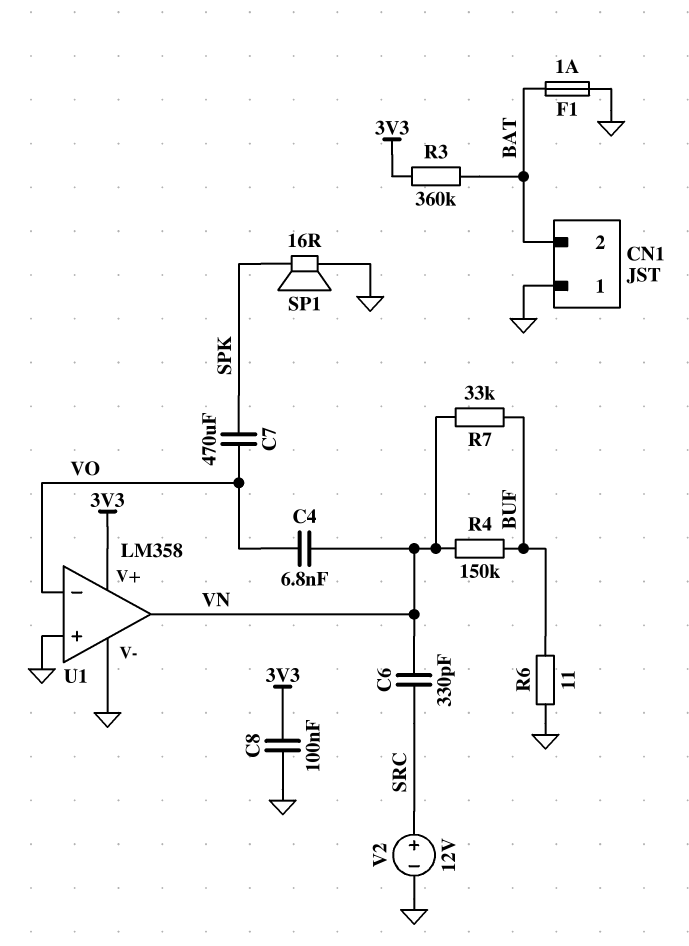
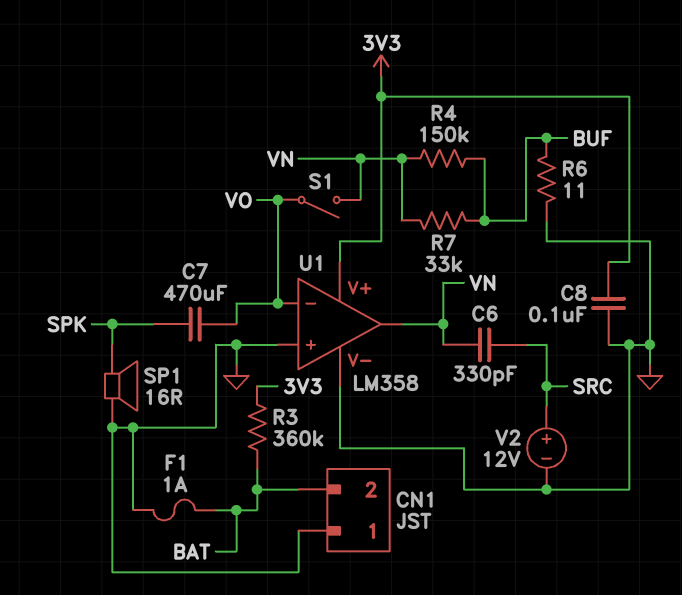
C4: 6.8nF (VN, VO) -> none
S1: none -> switch (VN, VO)

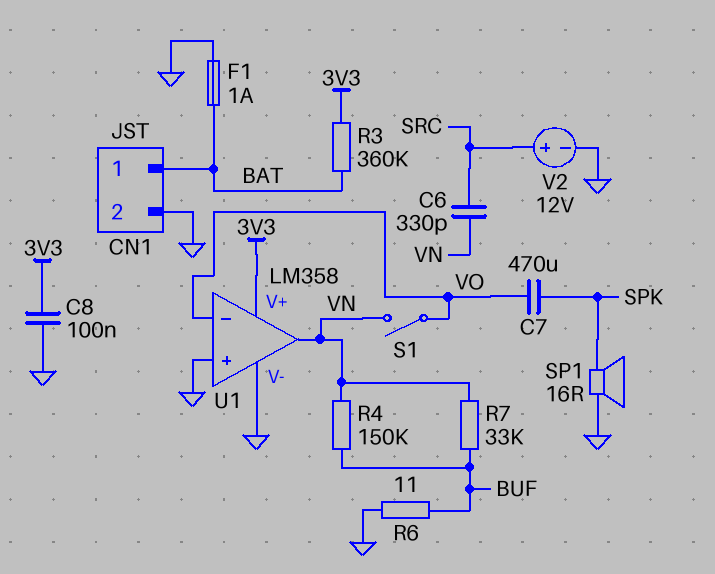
CN1 pin 1: GND -> BAT
CN1 pin 2: BAT -> GND

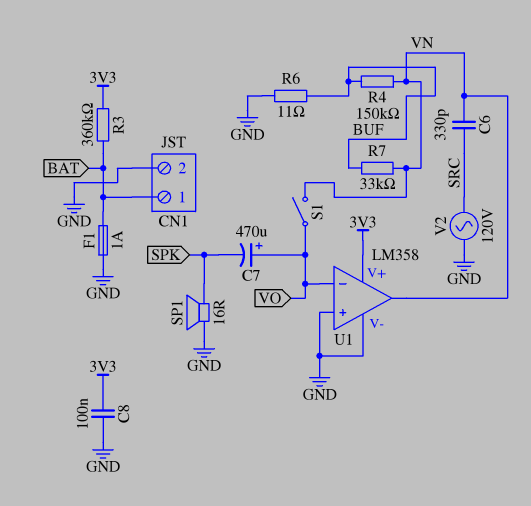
C7: 470uF (SPK, VO) -> 470uF (plus VO, minus SPK)
V2: 12V (plus SRC, minus GND) -> AC 120V (GND, SRC)

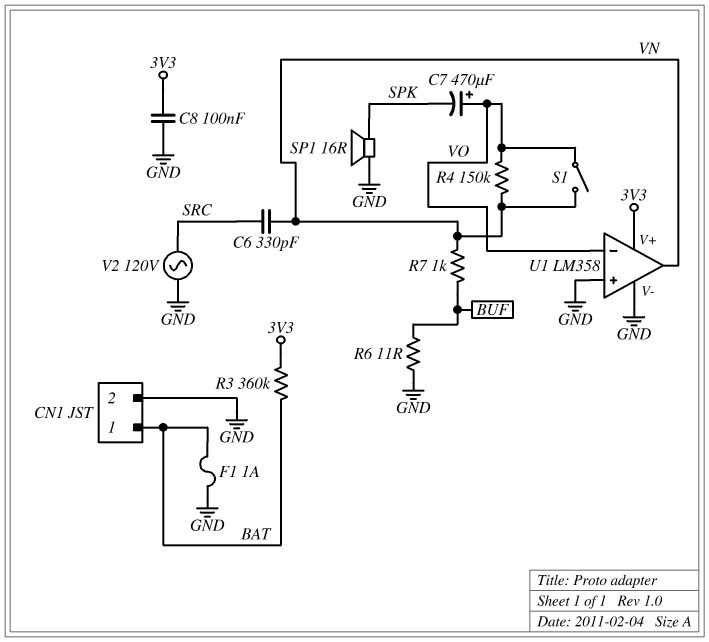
R4: 150k (BUF, VN) -> 150k (VN, VO)
R7: 33k (BUF, VN) -> 1k (BUF, VN)

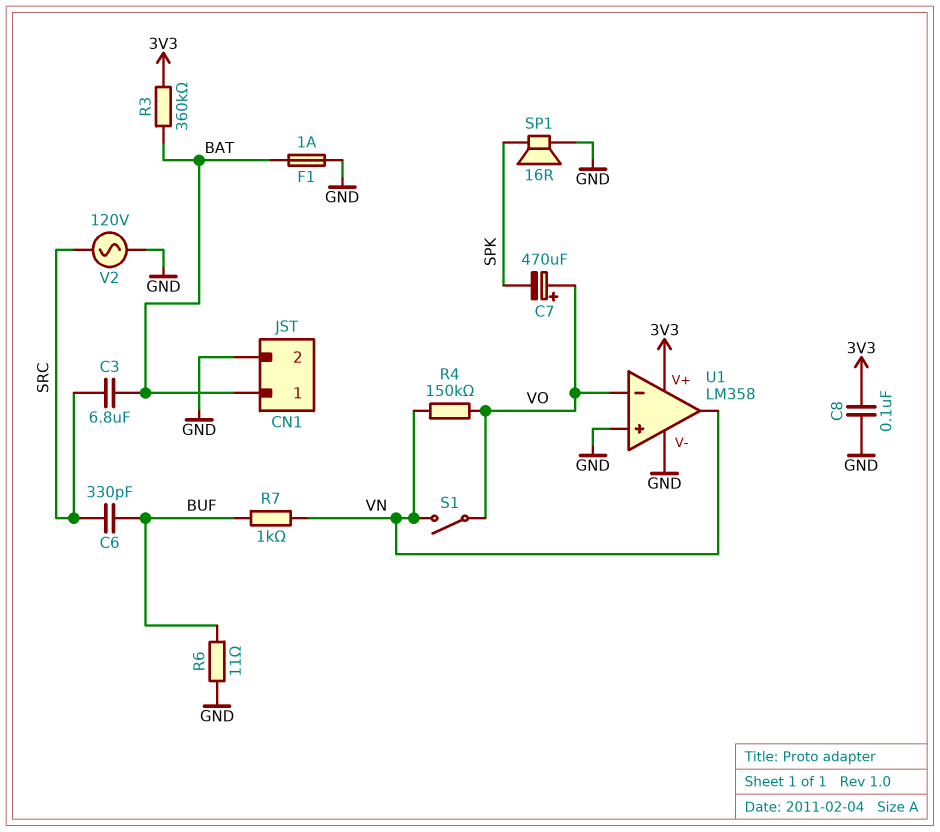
C3: none -> 6.8uF (BAT, SRC)
C6: 330pF (SRC, VN) -> 330pF (BUF, SRC)

